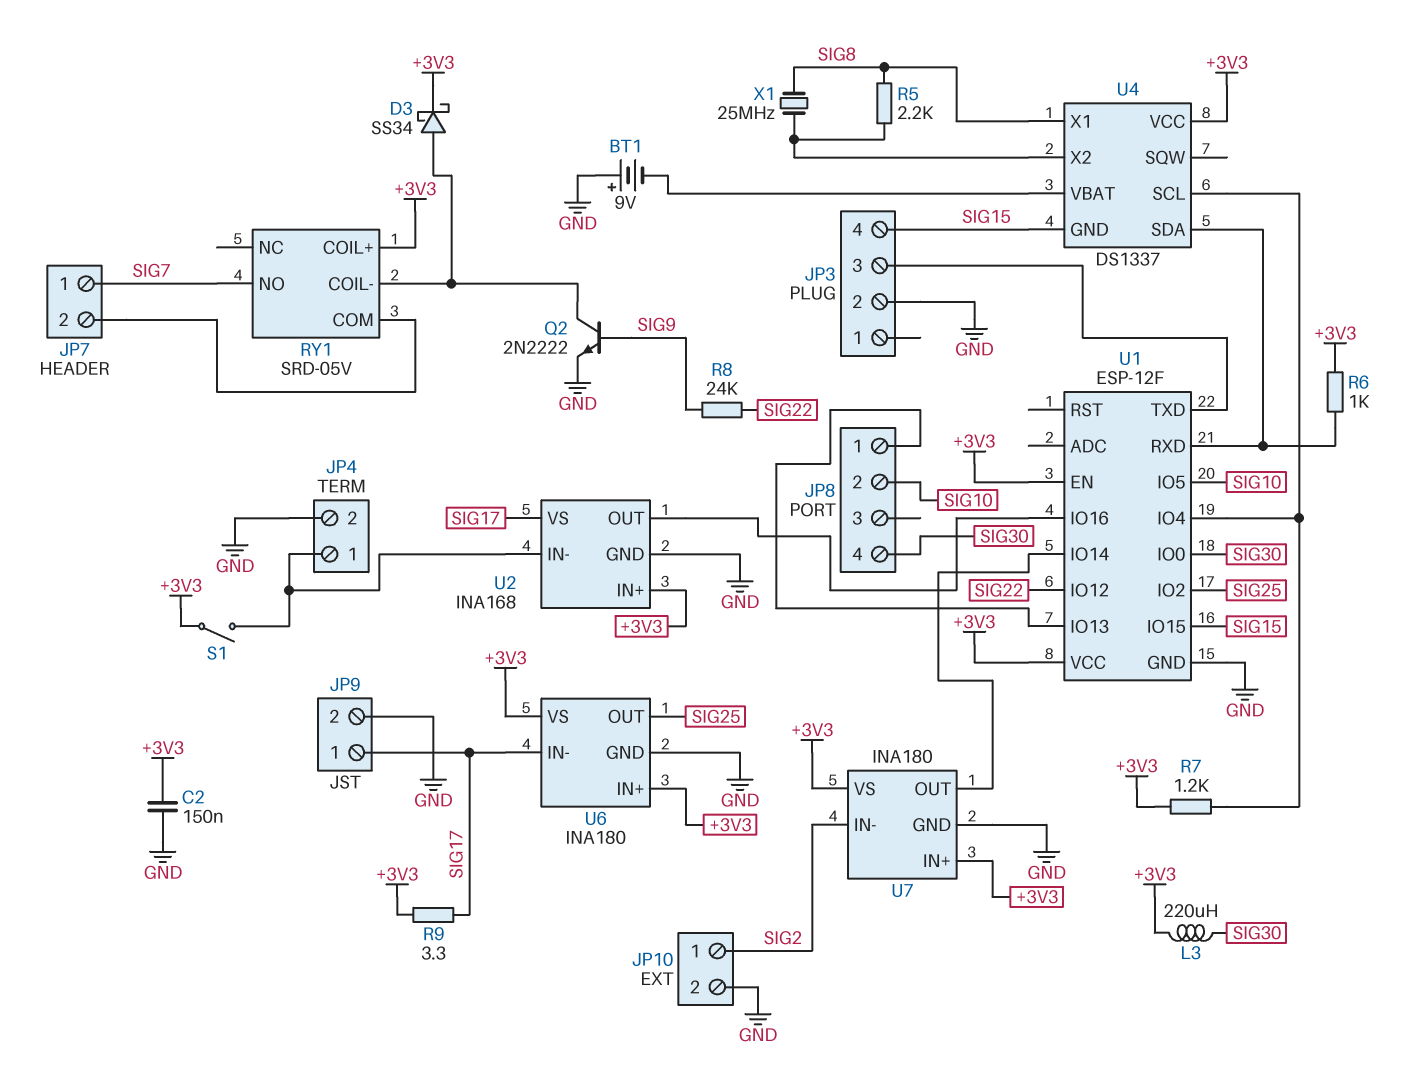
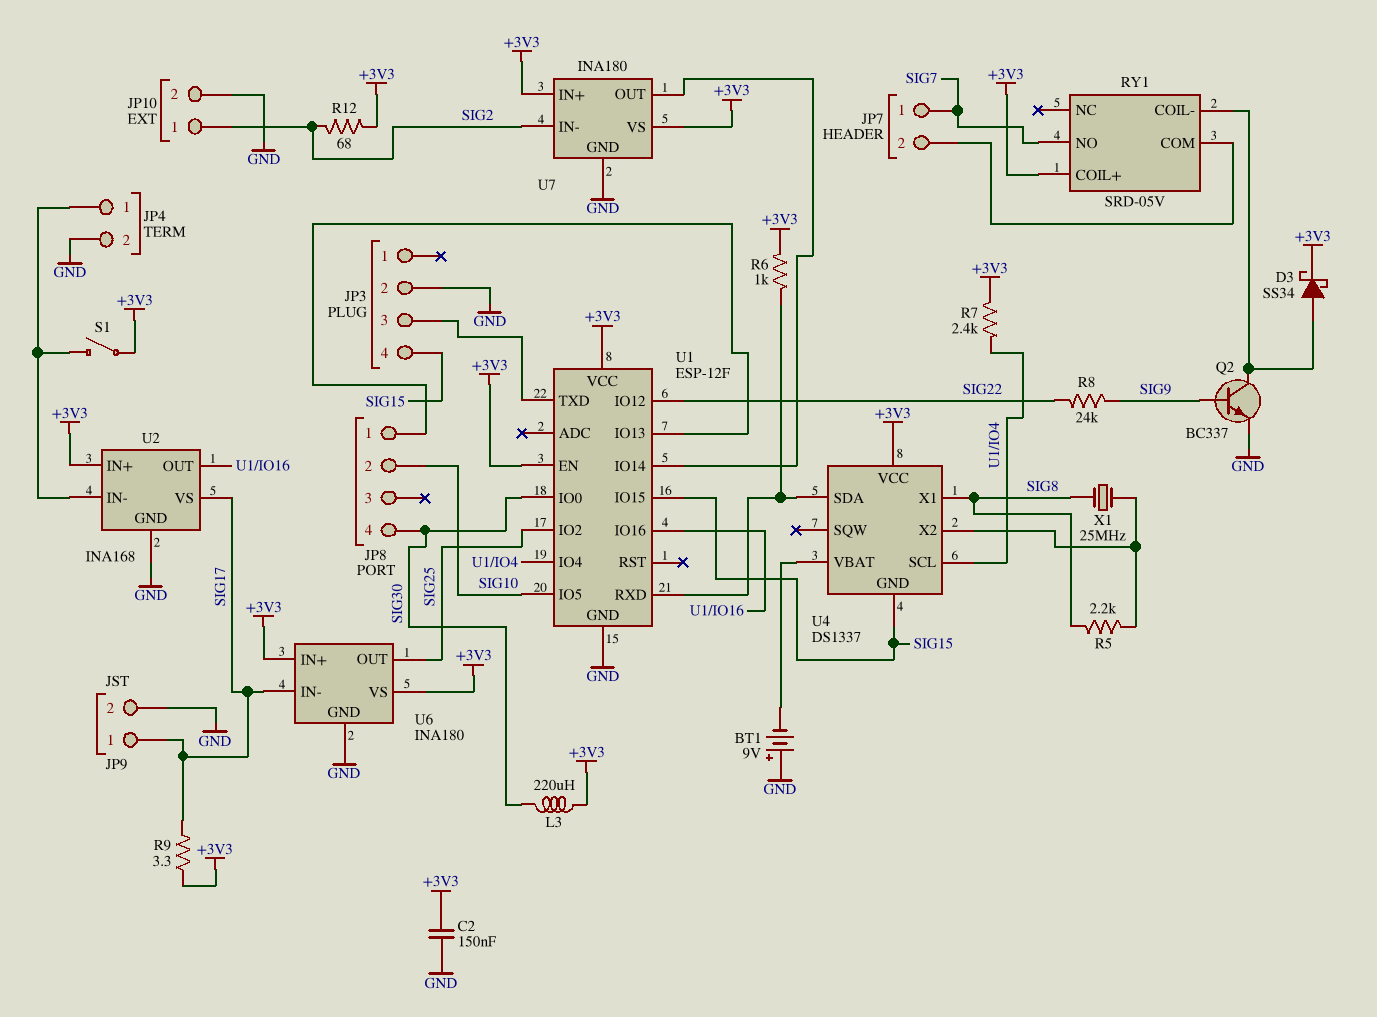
Q2: NPN 2N2222 (B SIG9, C RY1/COIL-, E GND) -> NPN BC337 (B SIG9, C RY1/COIL-, E GND)
R7: 1.2k (+3V3, U1/IO4) -> 2.4k (+3V3, U1/IO4)
R12: none -> 68 (+3V3, SIG2)

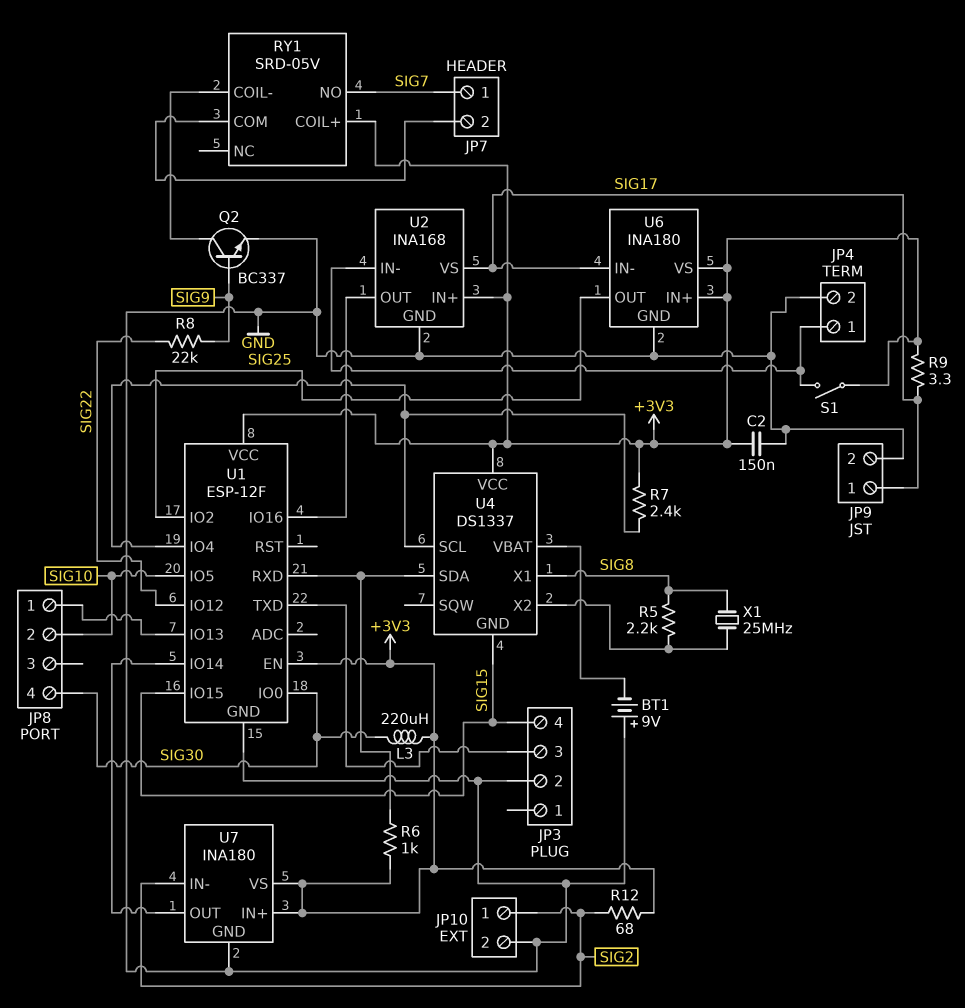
D3: schottky SS34 (A RY1/COIL-, K +3V3) -> none
R8: 24k (SIG9, SIG22) -> 22k (SIG9, SIG22)

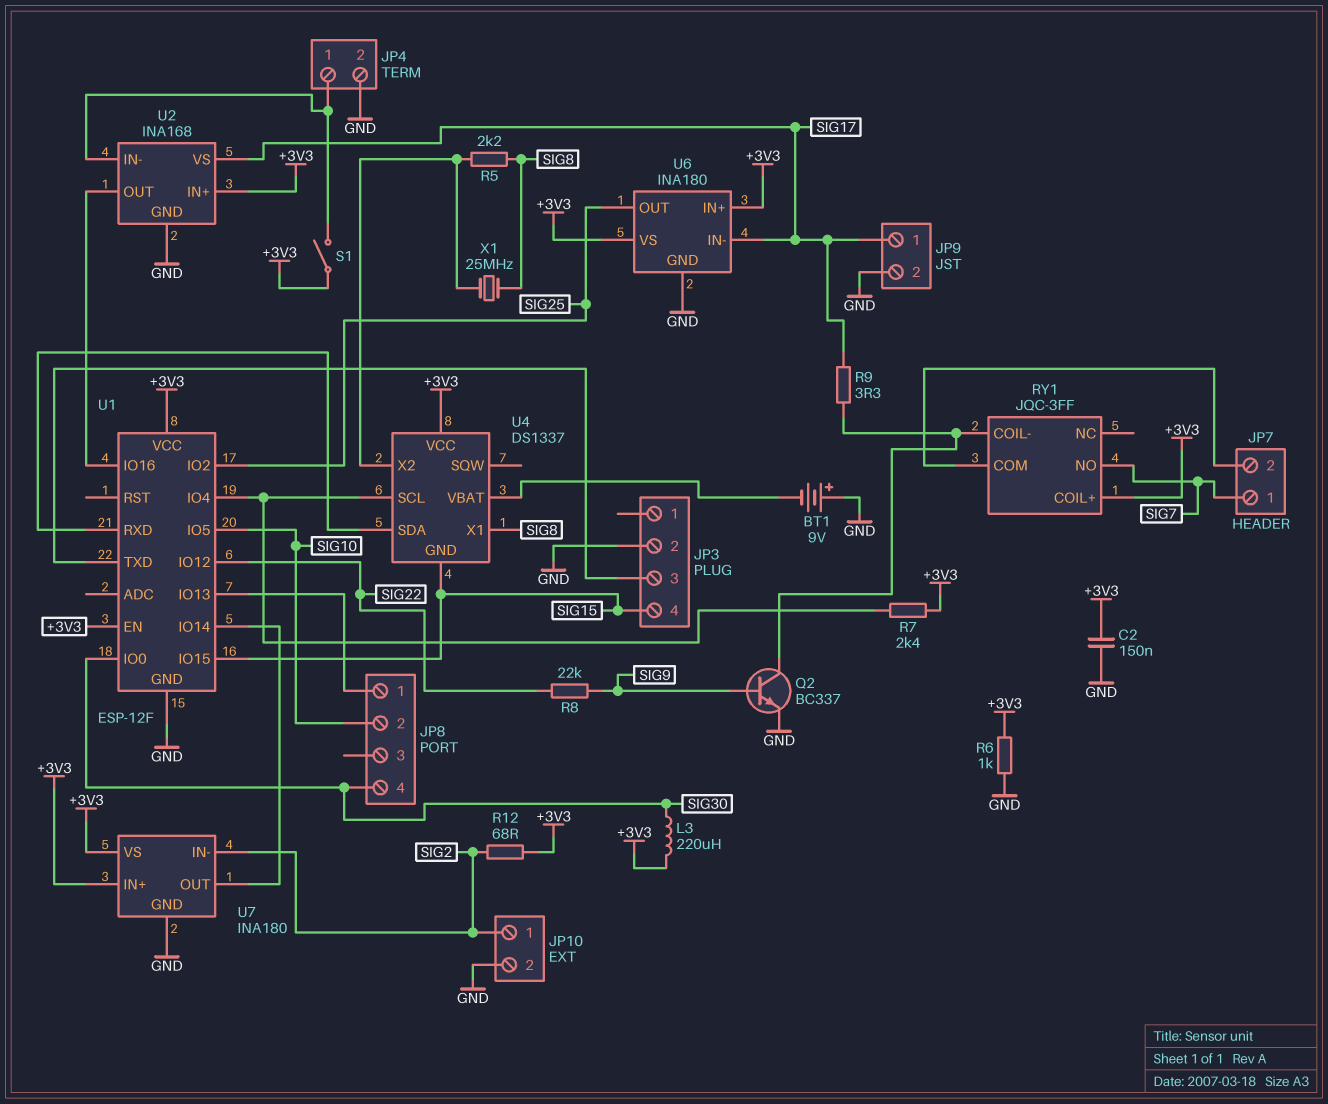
R6: 1k (+3V3, U1/RXD) -> 1k (+3V3, GND)
R9: 3.3 (+3V3, SIG17) -> 3.3 (RY1/COIL-, SIG17)
RY1: SRD-05V -> JQC-3FF

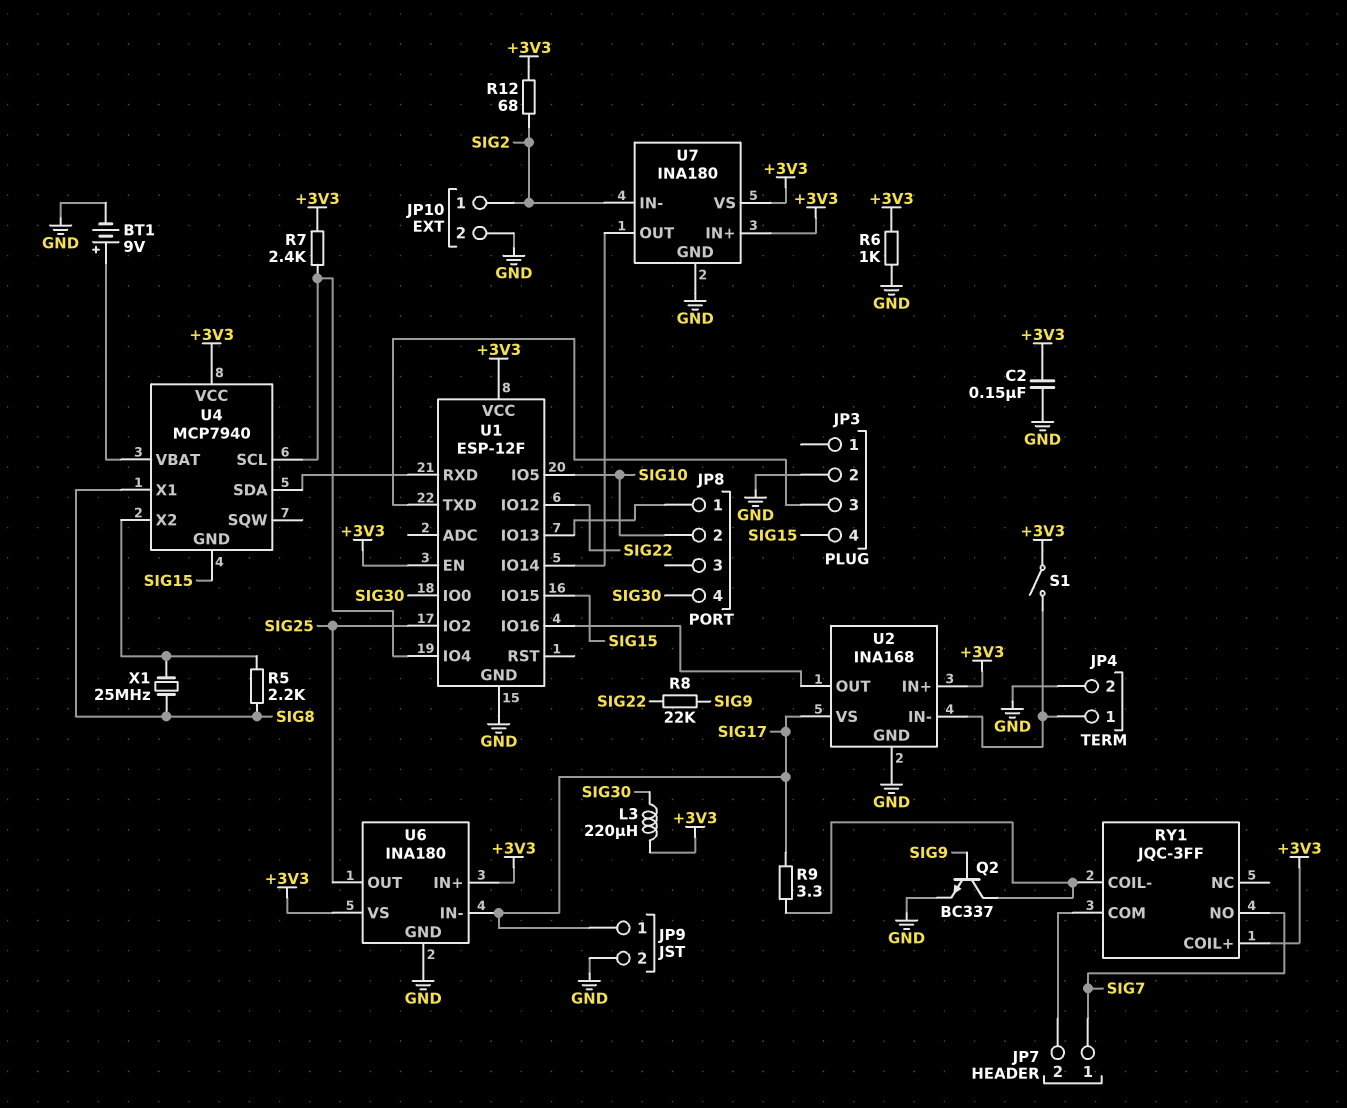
BT1: 9V (plus GND, minus U4/VBAT) -> 9V (plus U4/VBAT, minus GND)
U4: DS1337 -> MCP7940

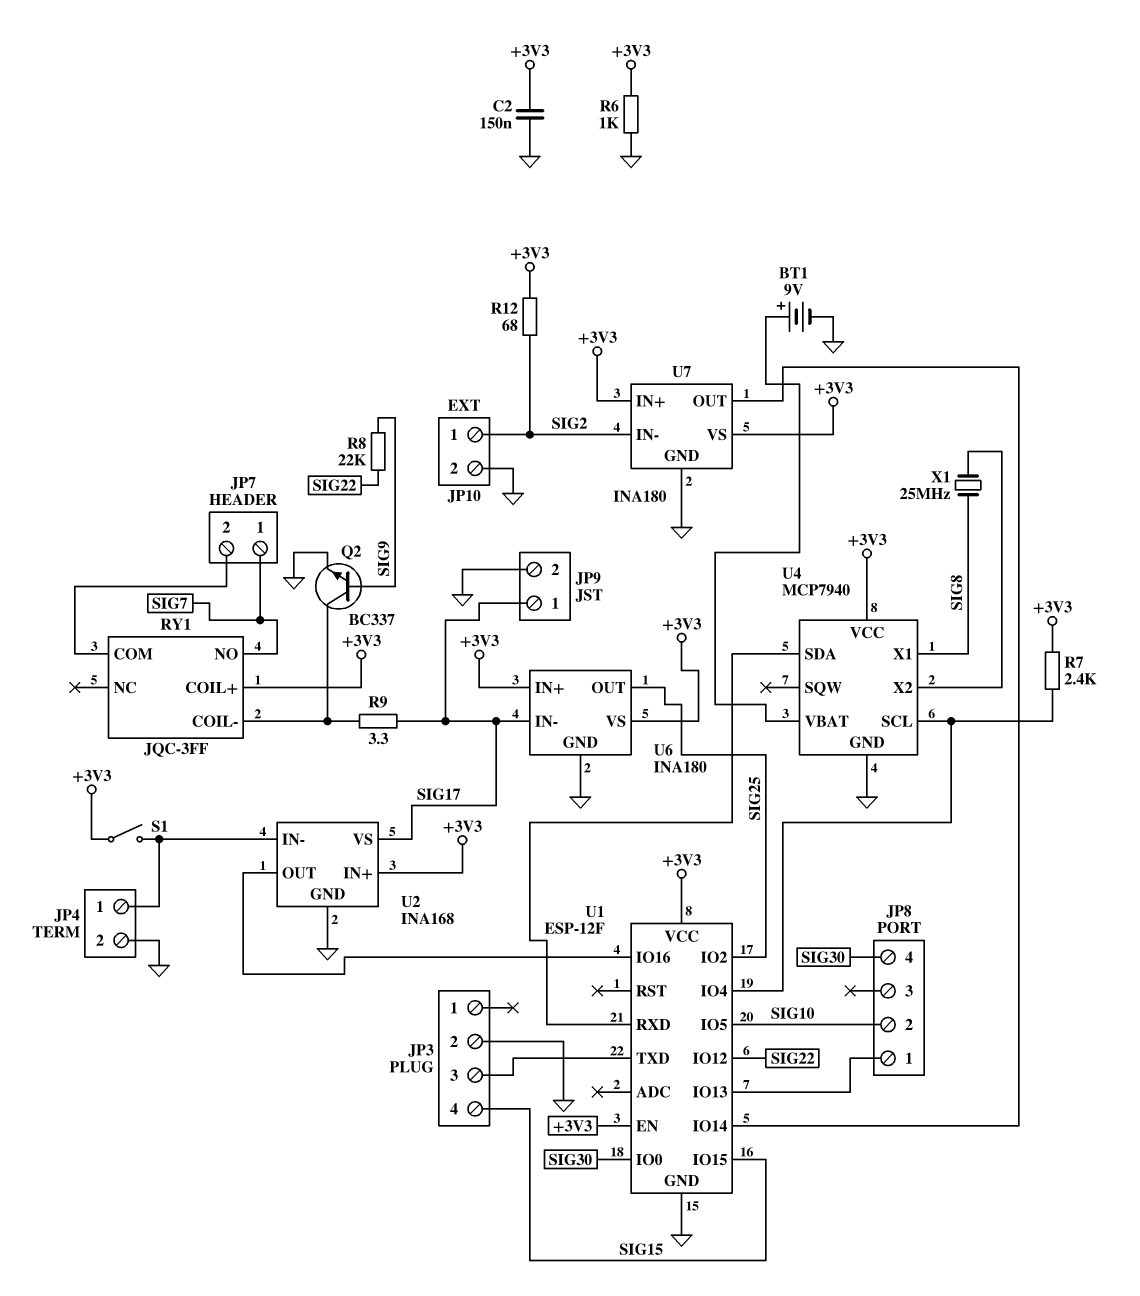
L3: 220uH (+3V3, SIG30) -> none
R5: 2.2k (SIG8, U4/X2) -> none
U4 pin GND: SIG15 -> GND

